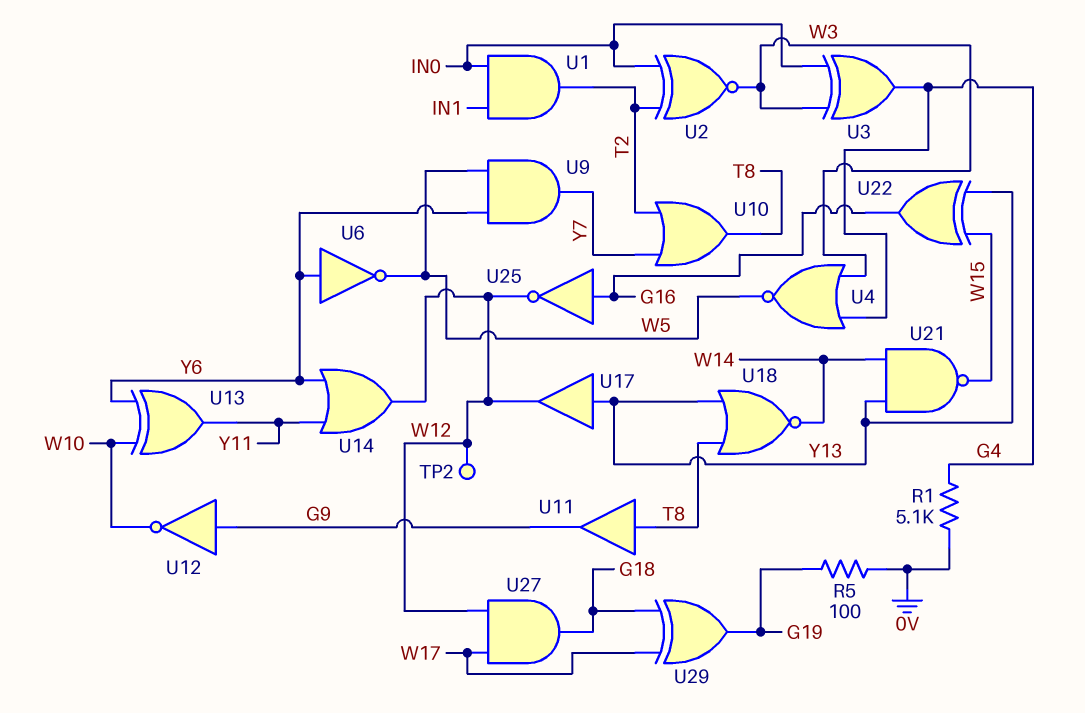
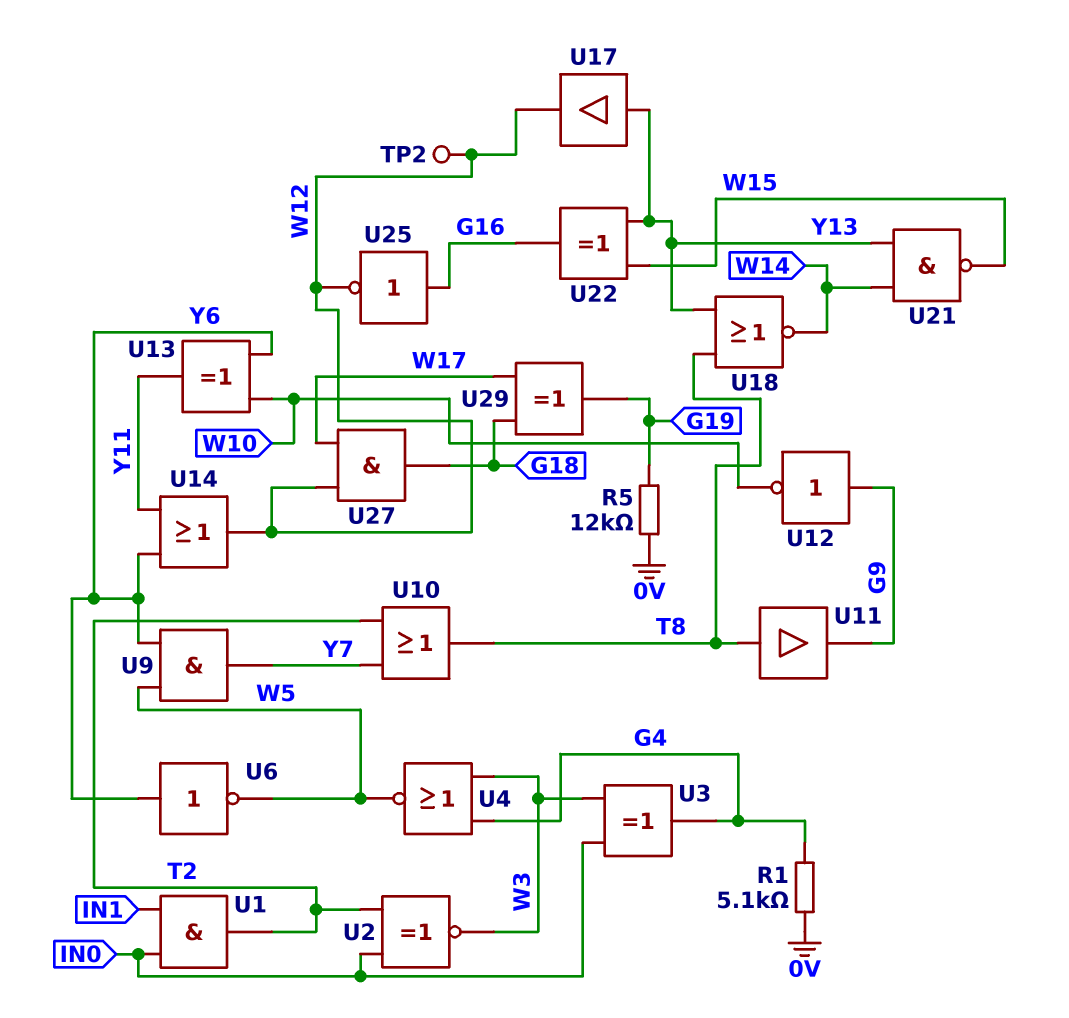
R5: 100 (0V, G19) -> 12k (0V, G19)

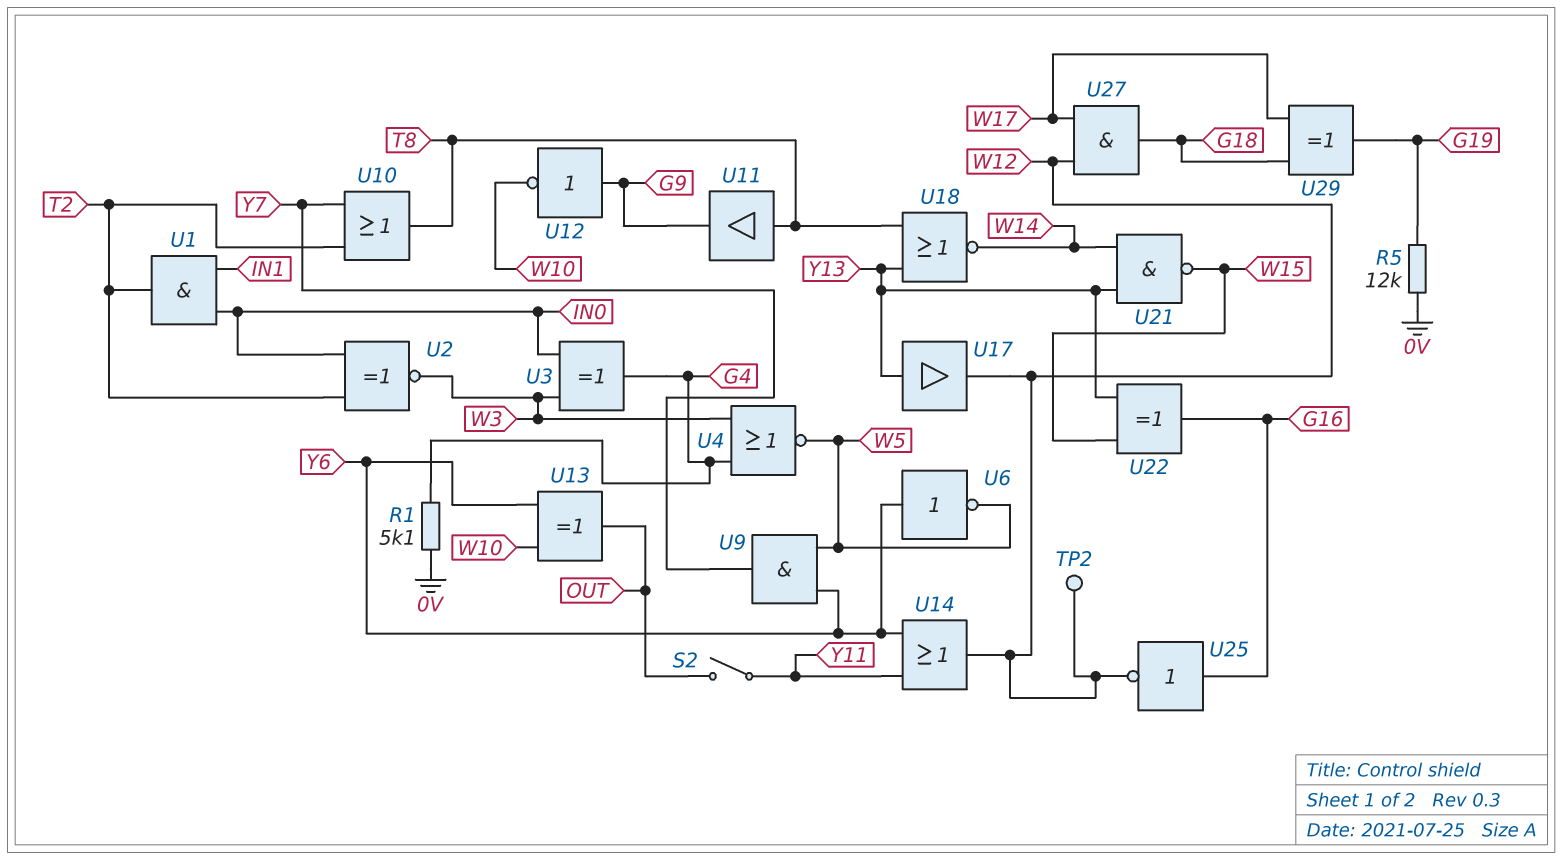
S2: none -> switch (OUT, Y11)
U13: XOR (in W10, in Y6, out Y11) -> XOR (in W10, in Y6, out OUT)

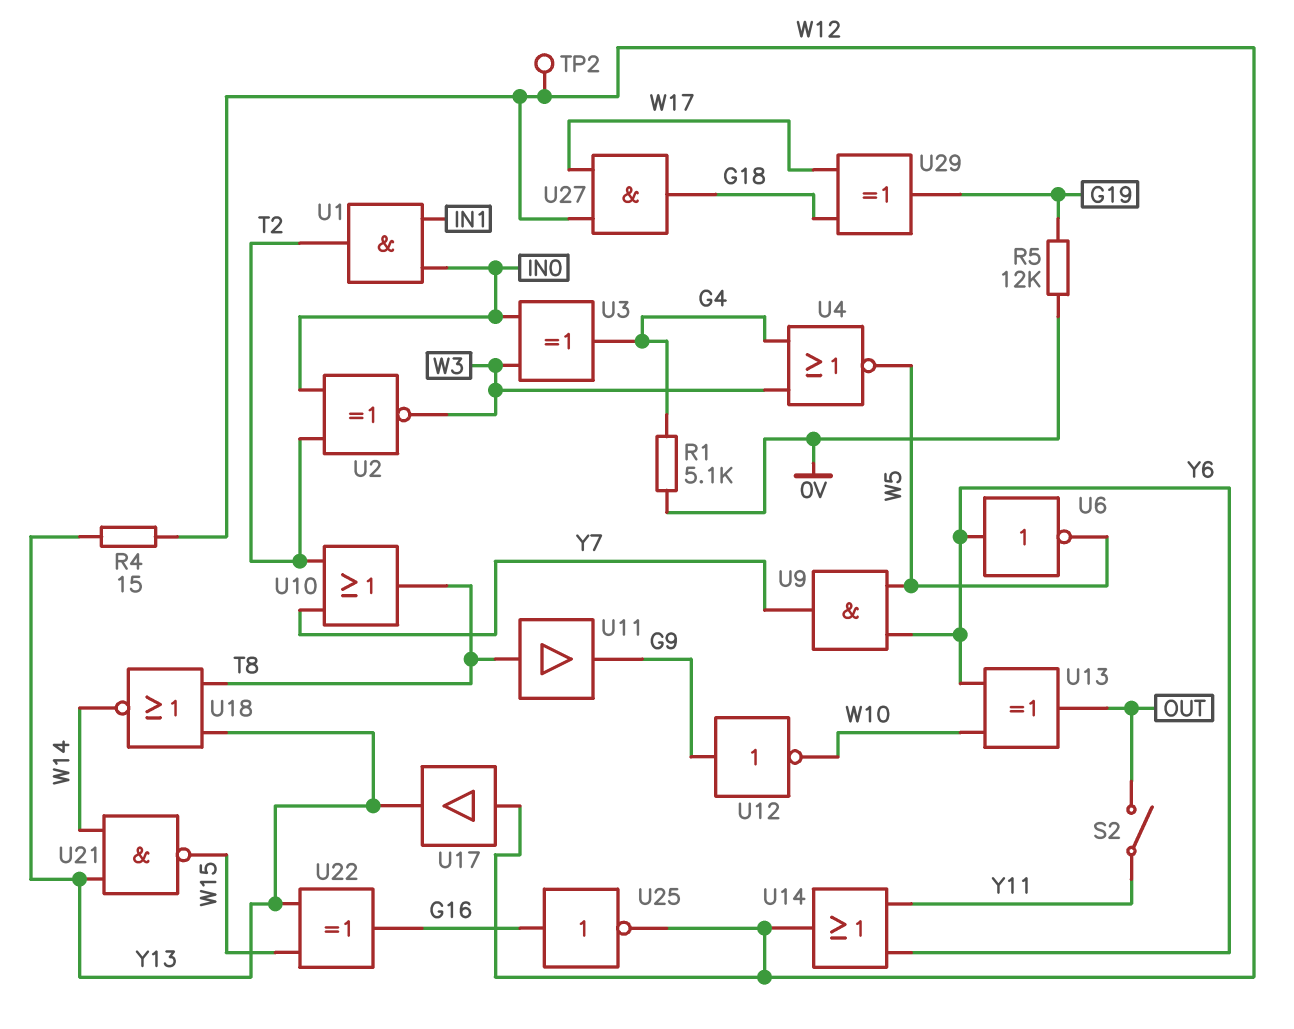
R4: none -> 15 (W12, Y13)
U17: buffer (in Y13, out W12) -> buffer (in W12, out Y13)

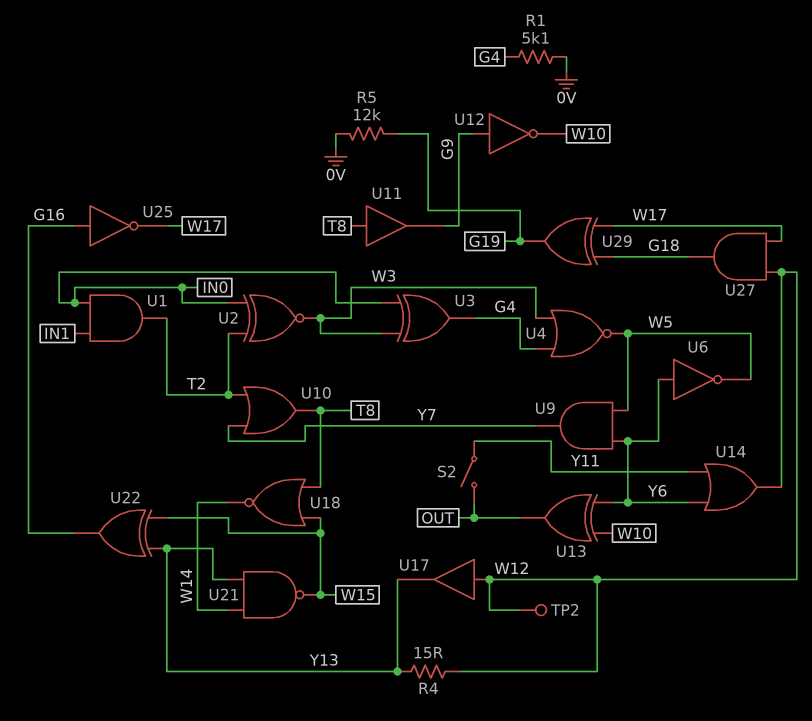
U18: NOR (in T8, in Y13, out W14) -> NOR (in T8, in W15, out W14)
U25: NOT (in G16, out W12) -> NOT (in G16, out W17)

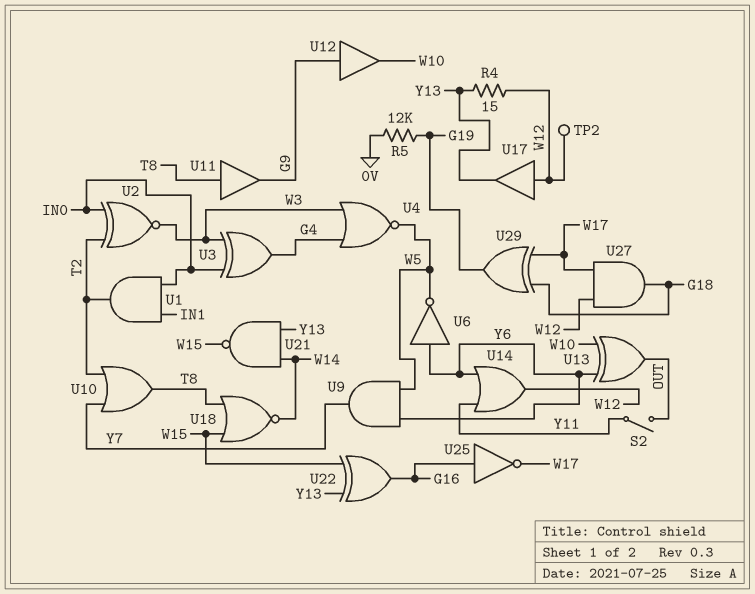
R1: 5.1k (0V, G4) -> none
U12: NOT (in G9, out W10) -> buffer (in G9, out W10)

